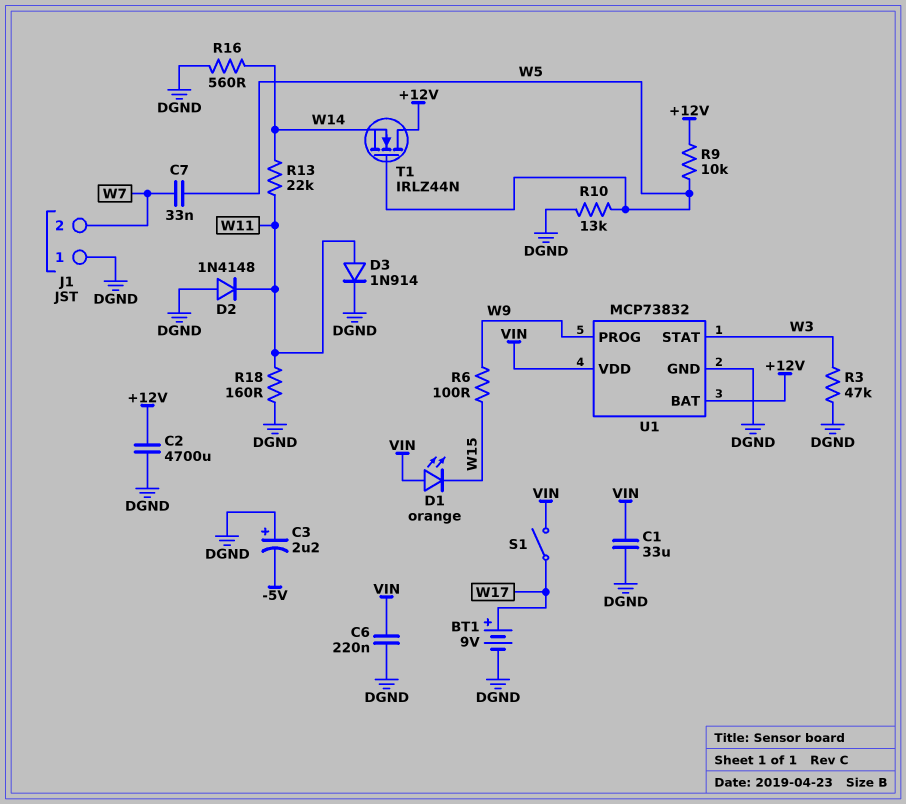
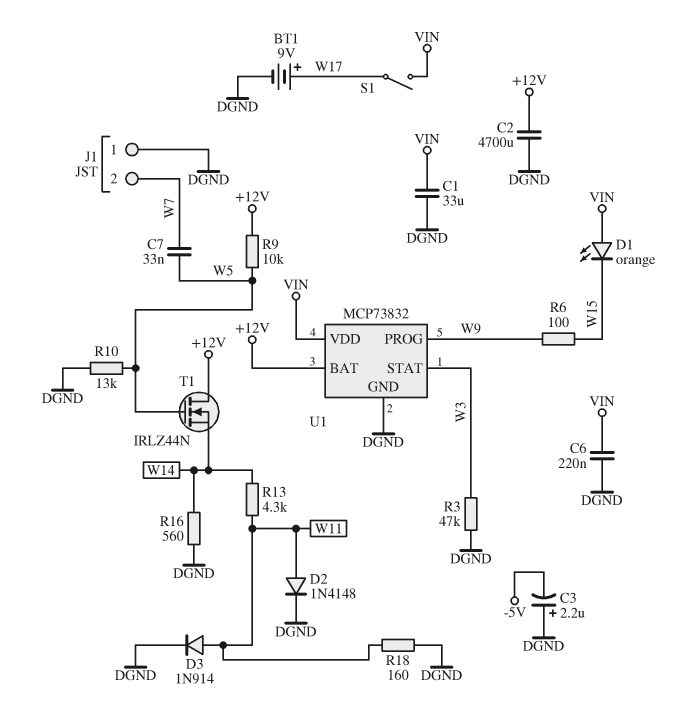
D2: diode 1N4148 (A DGND, K W11) -> diode 1N4148 (A W11, K DGND)
R13: 22k (W11, W14) -> 4.3k (W11, W14)

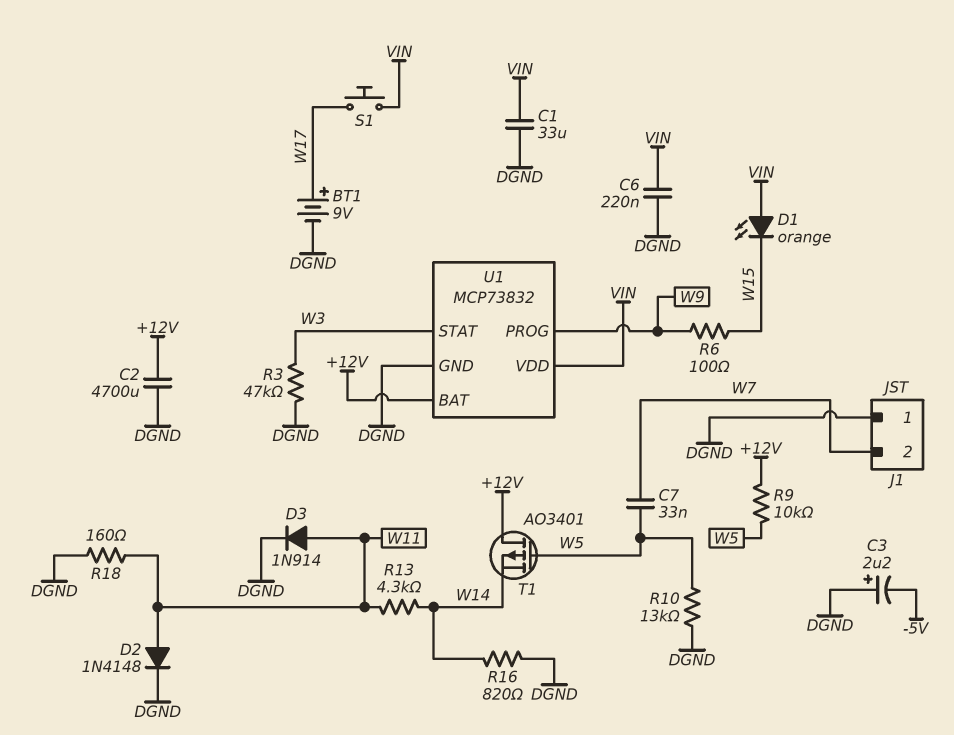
R16: 560 (DGND, W14) -> 820 (DGND, W14)
S1: switch (VIN, W17) -> button (VIN, W17)
T1: NMOS IRLZ44N (G W5, D +12V, S W14) -> PMOS AO3401 (G W5, D +12V, S W14)

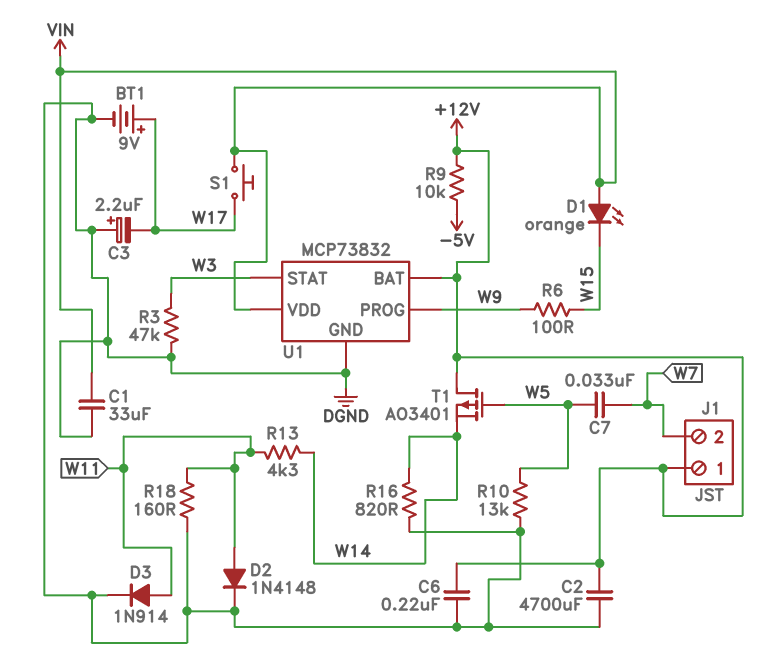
C3: 2.2uF (plus DGND, minus -5V) -> 2.2uF (plus DGND, minus W17)
C6: 220nF (DGND, VIN) -> 220nF (+12V, DGND)
J1 pin 1: DGND -> +12V
R9: 10k (+12V, W5) -> 10k (+12V, -5V)

